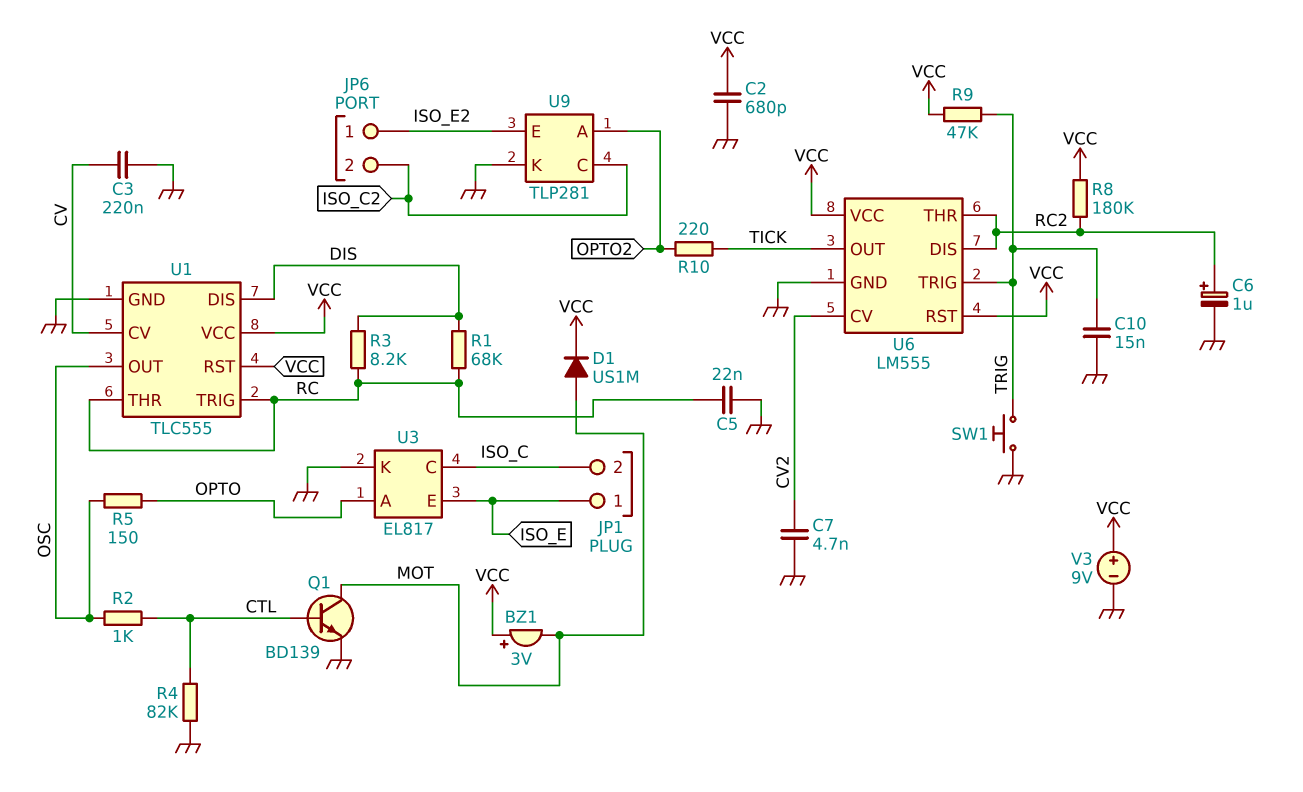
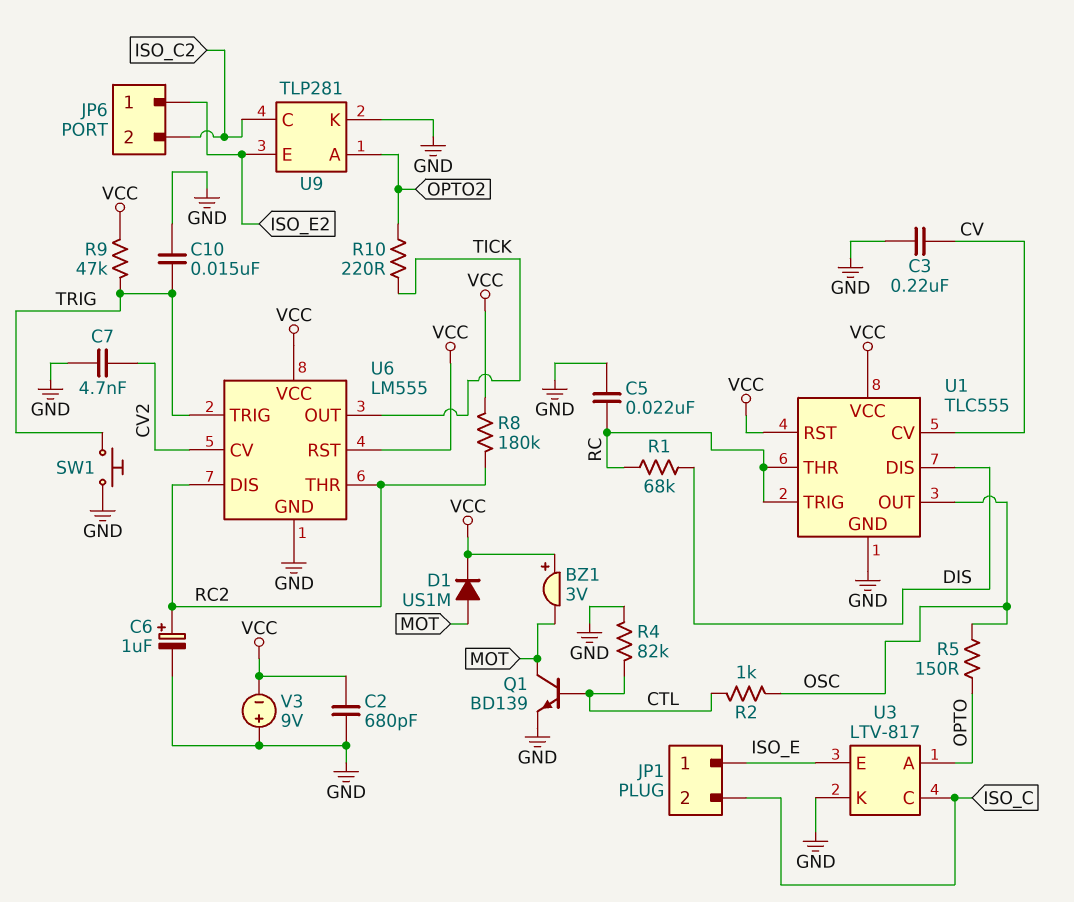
R3: 8.2k (DIS, RC) -> none
U3: EL817 -> LTV-817
V3: 9V (plus VCC, minus GND) -> 9V (plus GND, minus VCC)

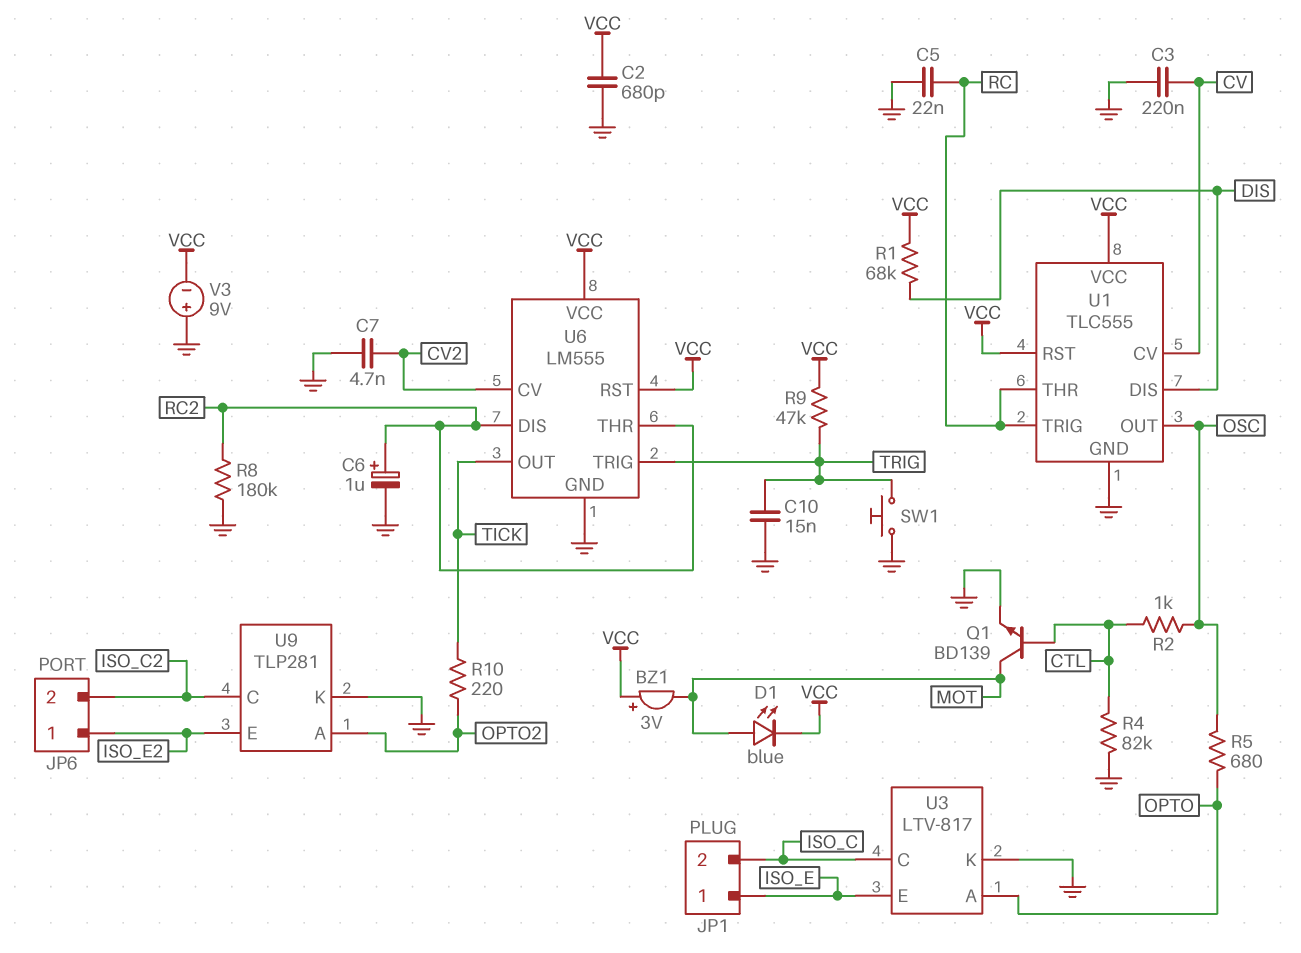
D1: diode US1M (A MOT, K VCC) -> LED blue (A MOT, K VCC)
R1: 68k (DIS, RC) -> 68k (DIS, VCC)
R5: 150 (OPTO, OSC) -> 680 (OPTO, OSC)
R8: 180k (RC2, VCC) -> 180k (GND, RC2)

